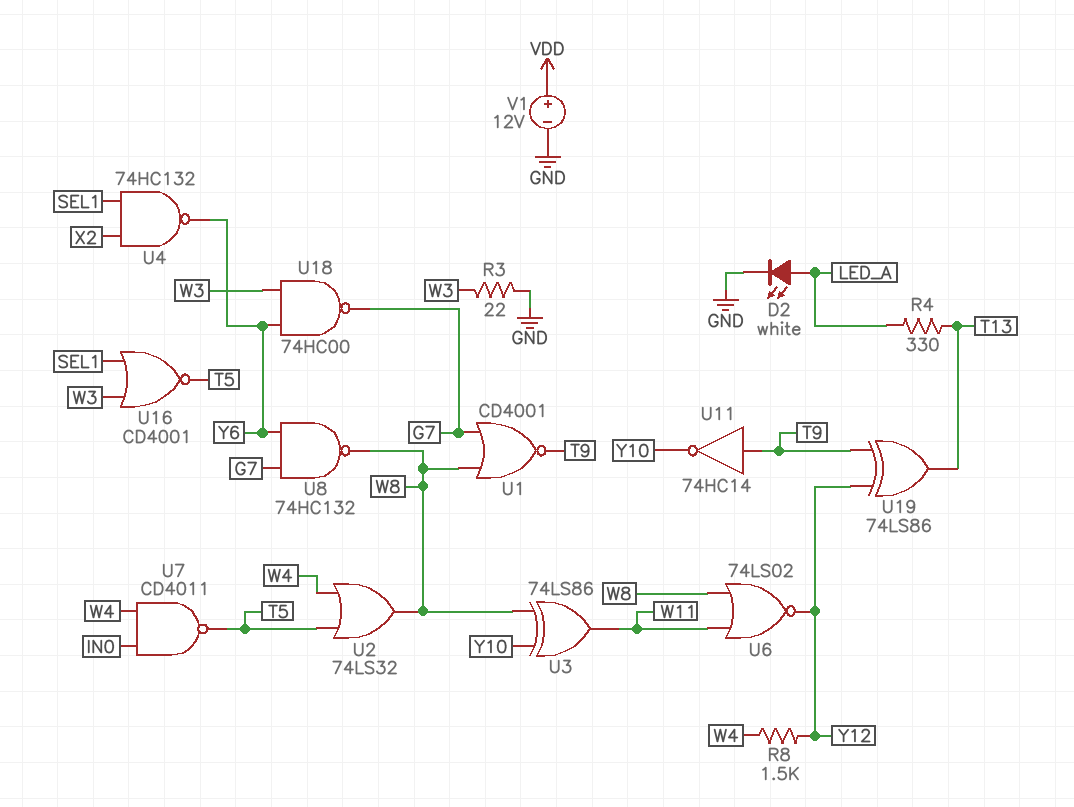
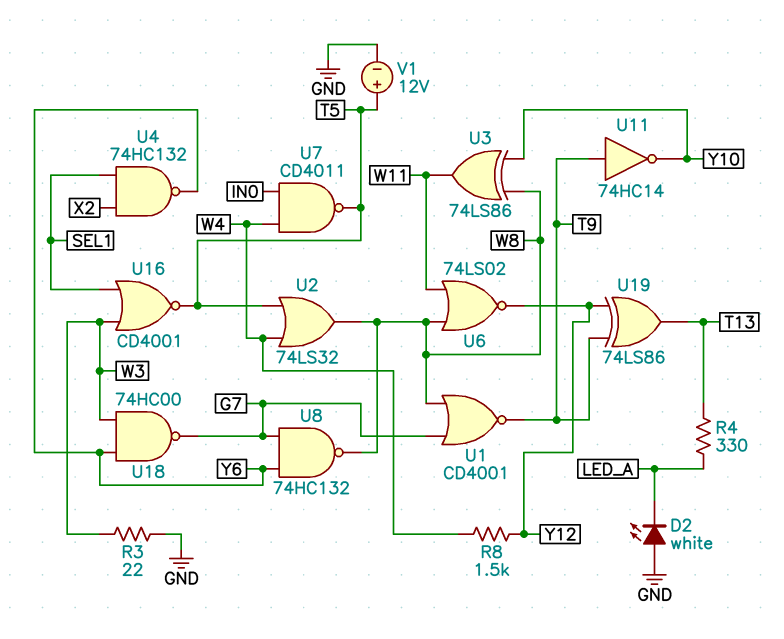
D2: LED white (A LED_A, K GND) -> LED white (A GND, K LED_A)
V1: 12V (plus VDD, minus GND) -> 12V (plus T5, minus GND)

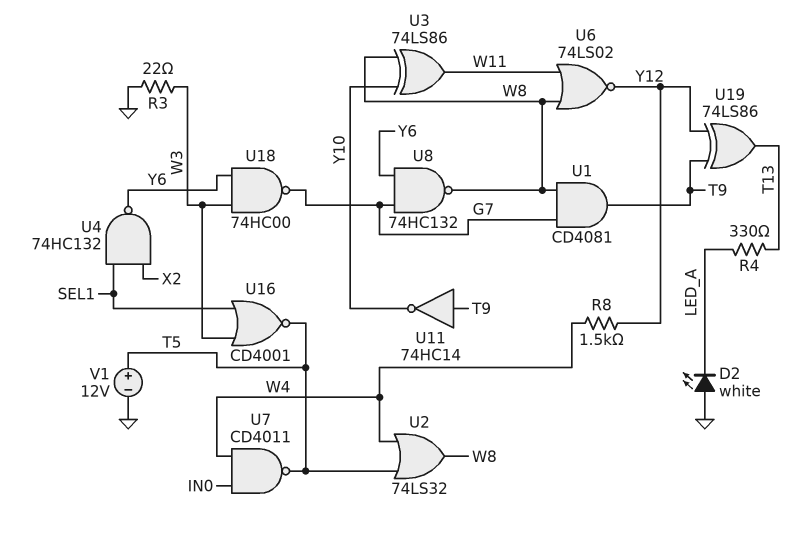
U1: NOR CD4001 (in G7, in W8, out T9) -> AND CD4081 (in G7, in W8, out T9)

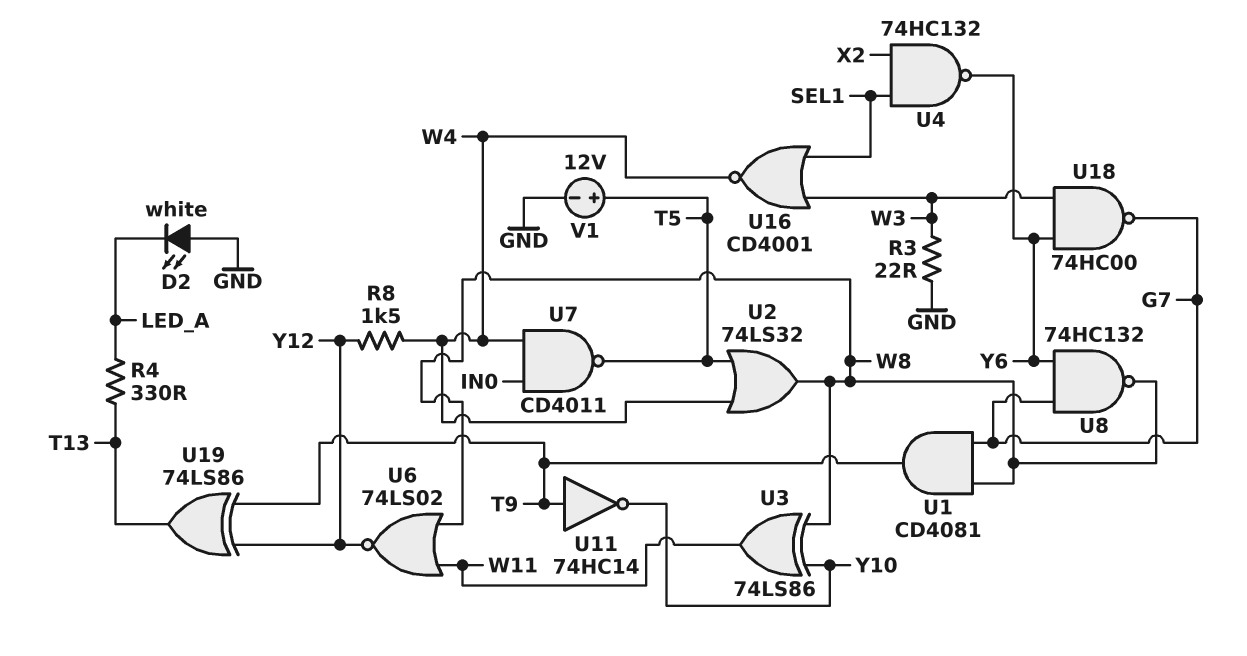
U16: NOR CD4001 (in SEL1, in W3, out T5) -> NOR CD4001 (in SEL1, in W3, out W4)

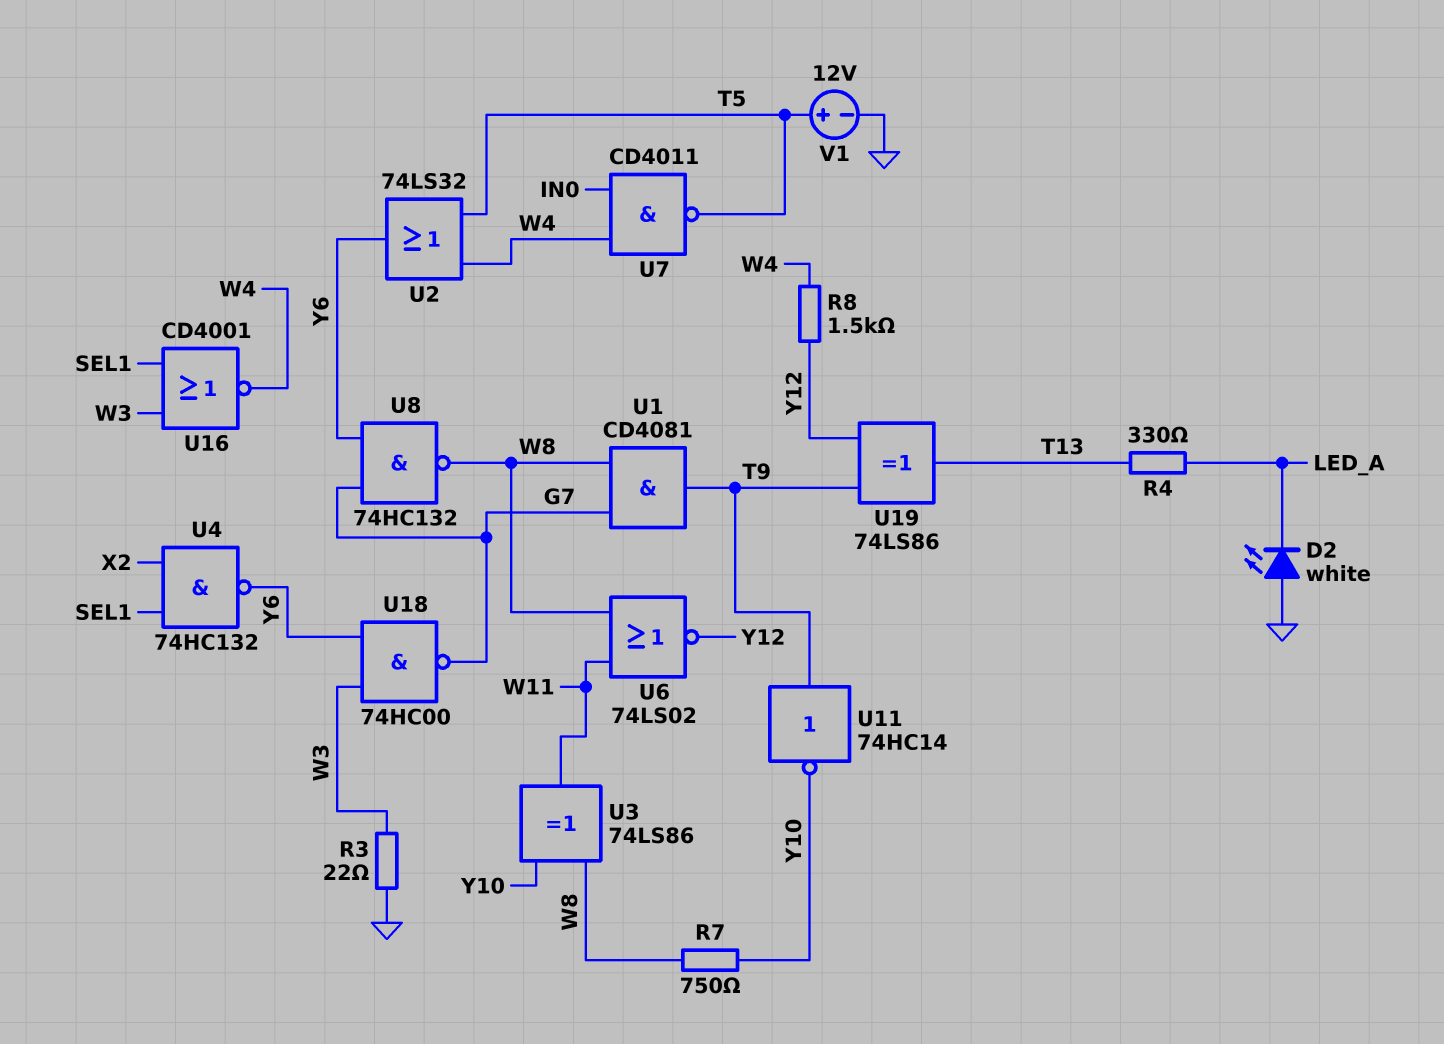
R7: none -> 750 (W8, Y10)
U2: OR 74LS32 (in T5, in W4, out W8) -> OR 74LS32 (in T5, in W4, out Y6)

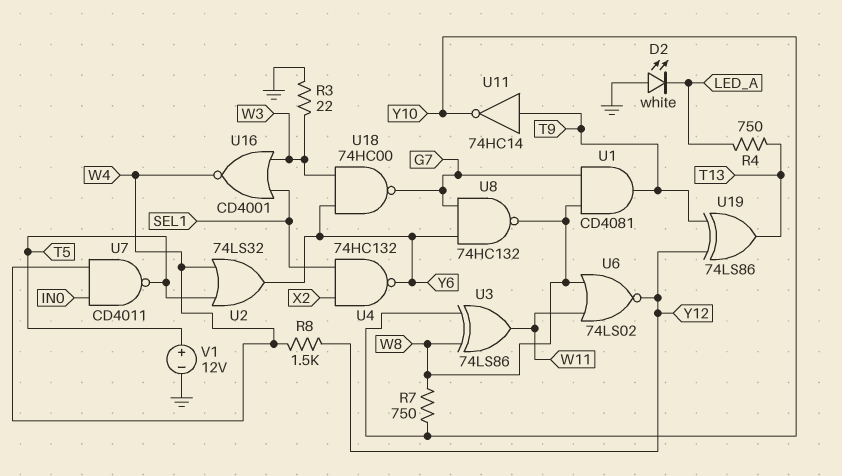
R4: 330 (LED_A, T13) -> 750 (LED_A, T13)

